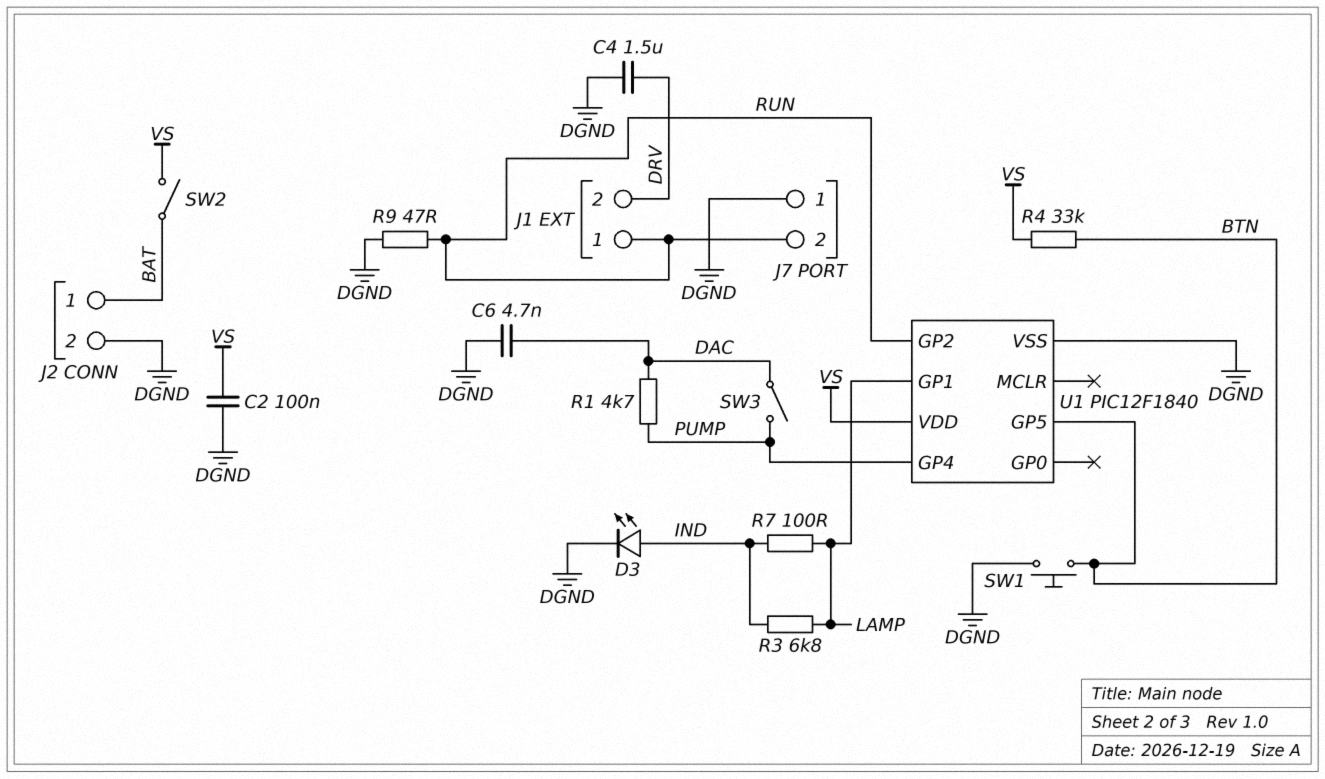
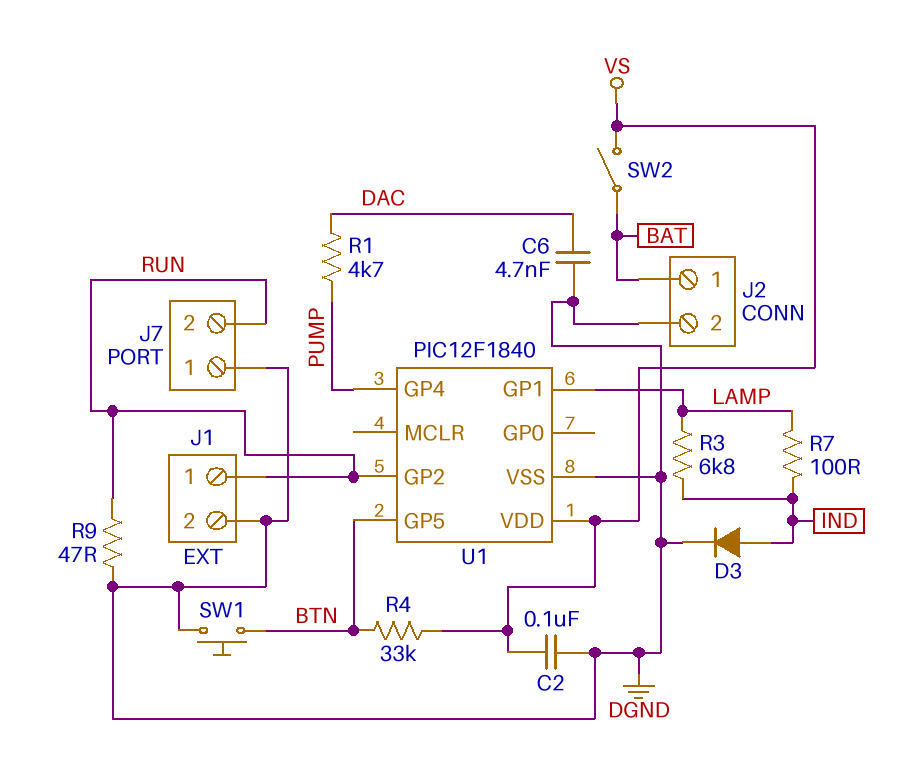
C4: 1.5uF (DGND, DRV) -> none
D3: LED (A IND, K DGND) -> diode (A IND, K DGND)
J1 pin 2: DRV -> DGND
SW3: switch (DAC, PUMP) -> none

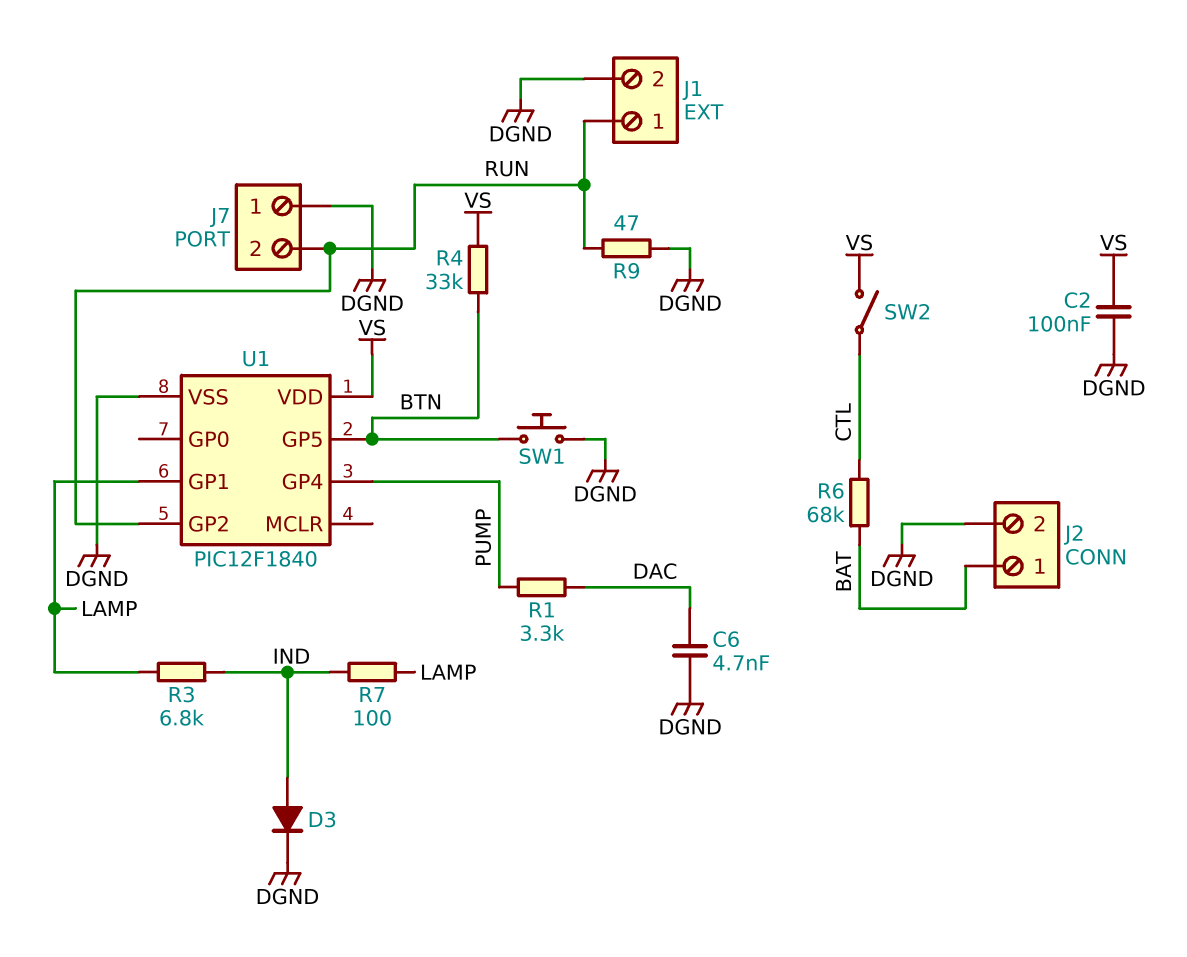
R1: 4.7k (DAC, PUMP) -> 3.3k (DAC, PUMP)
R6: none -> 68k (BAT, CTL)
SW2: switch (BAT, VS) -> switch (CTL, VS)

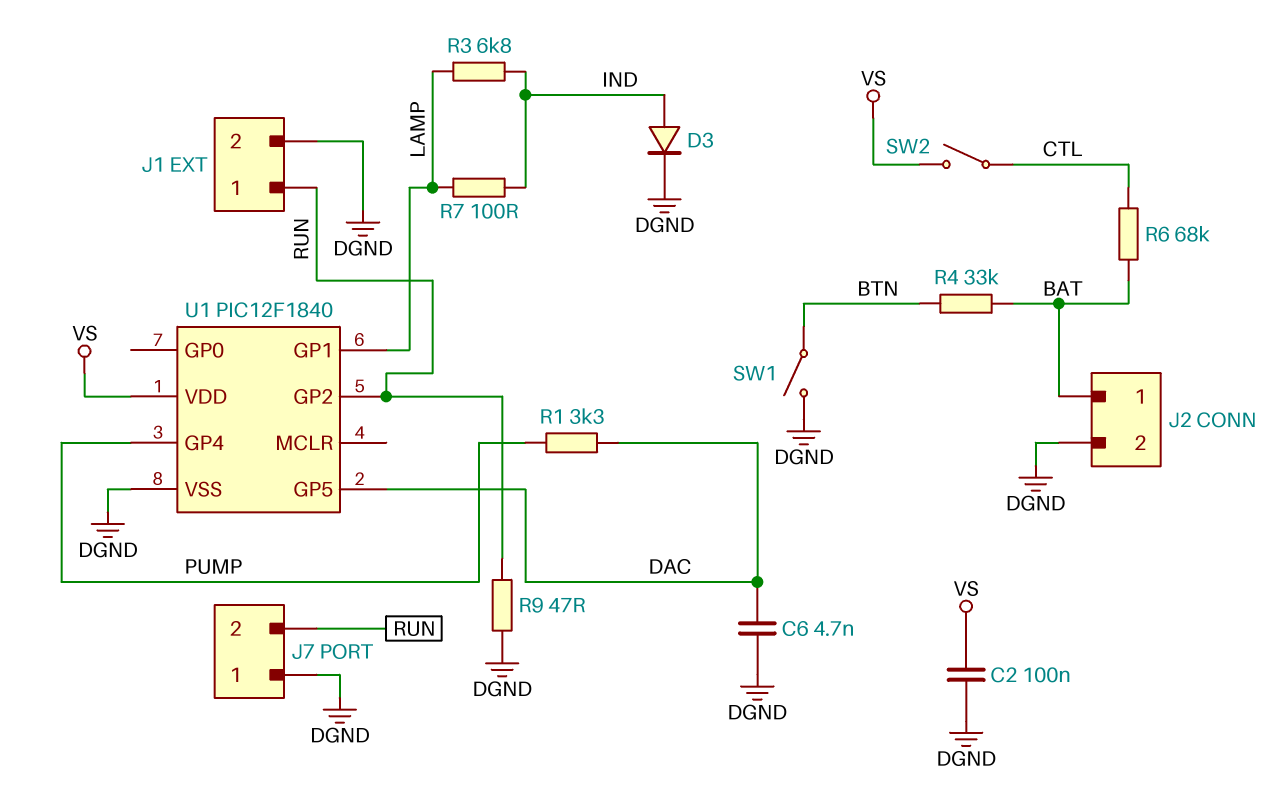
R4: 33k (BTN, VS) -> 33k (BAT, BTN)
SW1: button (BTN, DGND) -> switch (BTN, DGND)
U1 pin GP5: BTN -> DAC

